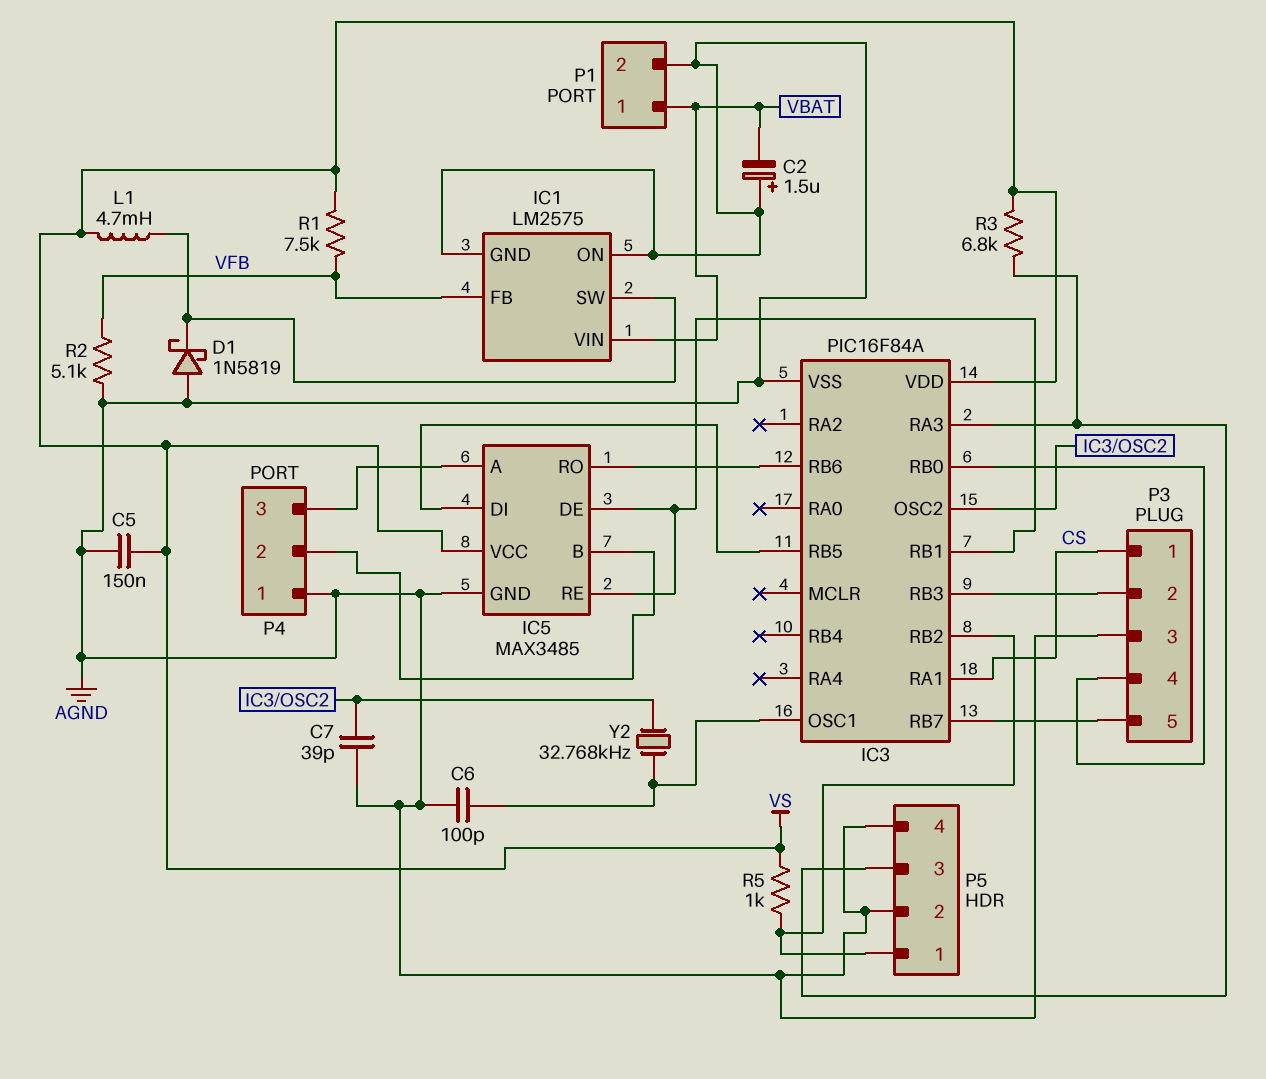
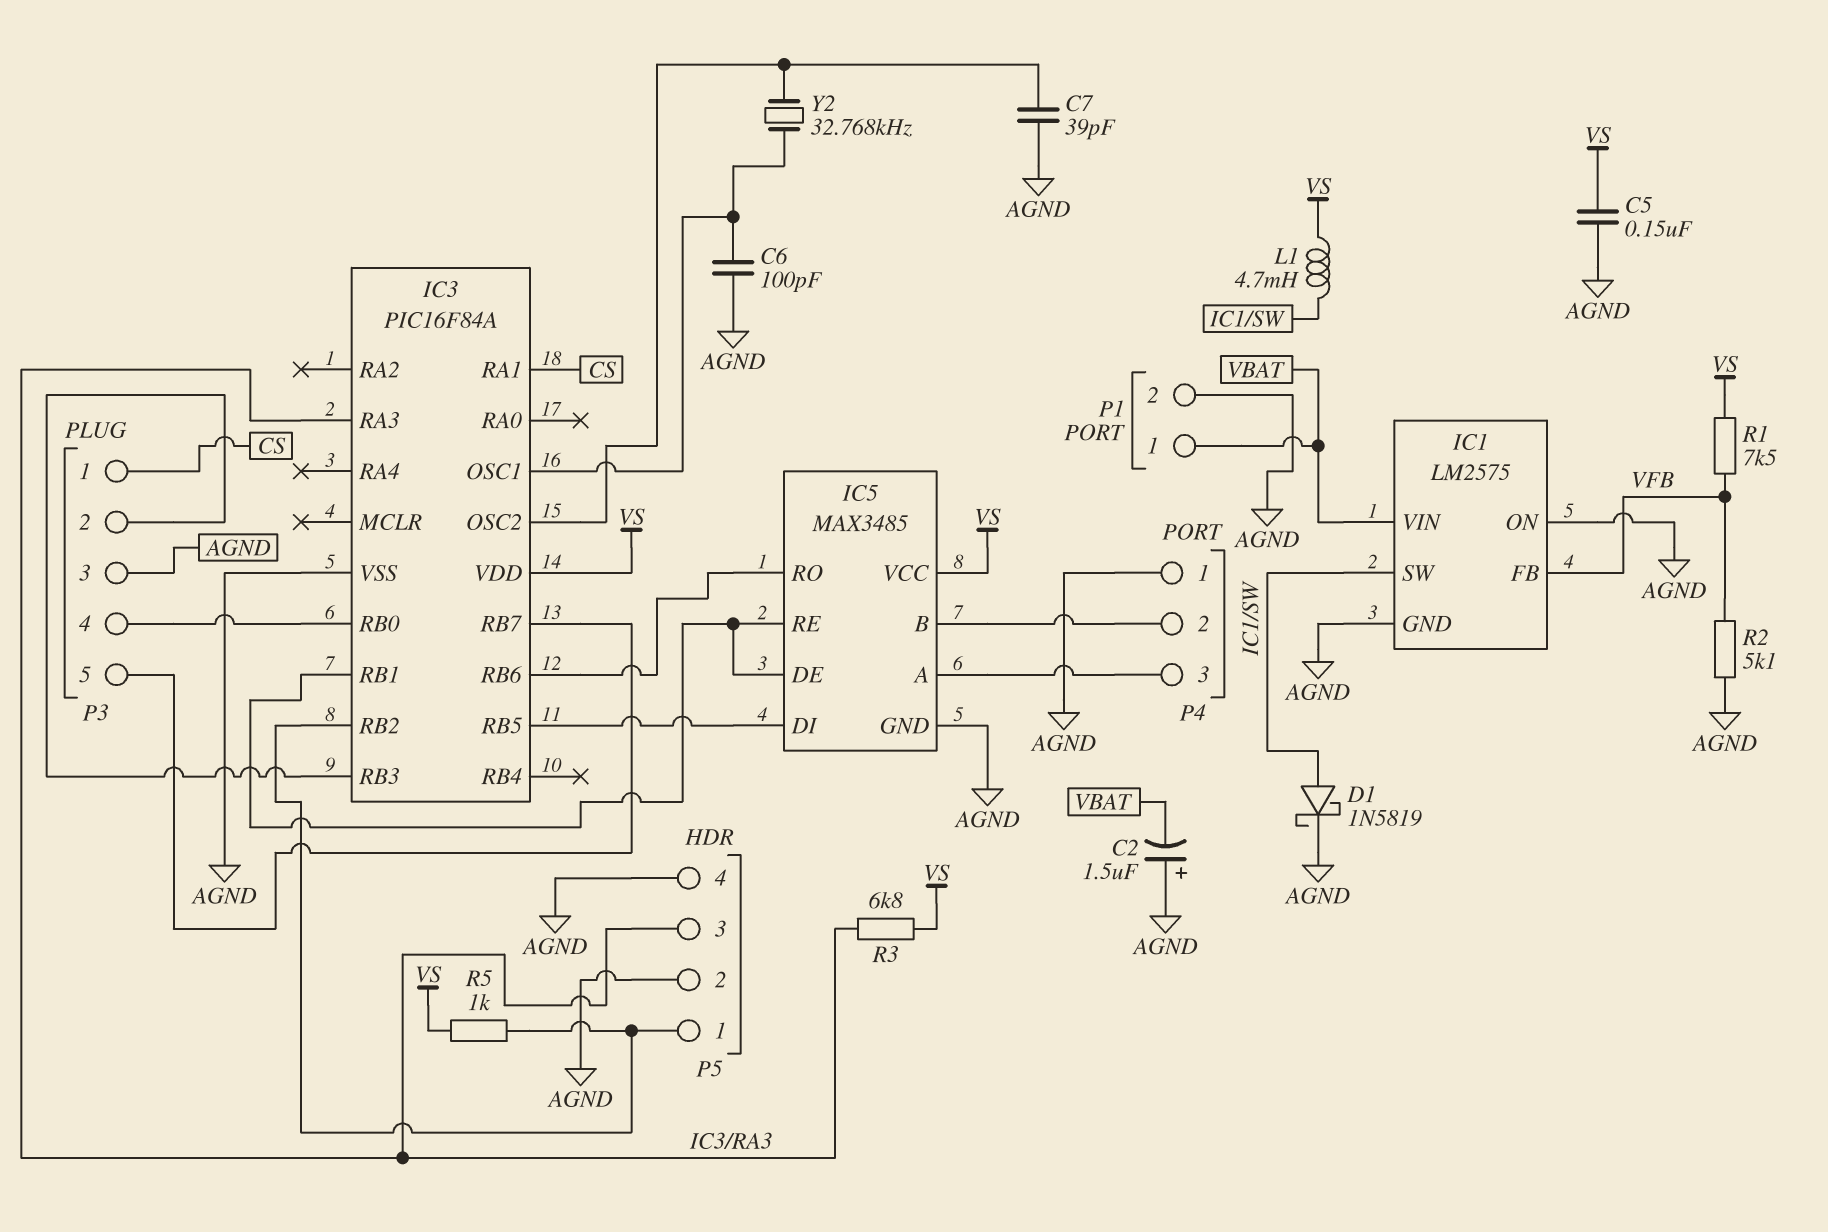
D1: schottky 1N5819 (A AGND, K IC1/SW) -> schottky 1N5819 (A IC1/SW, K AGND)

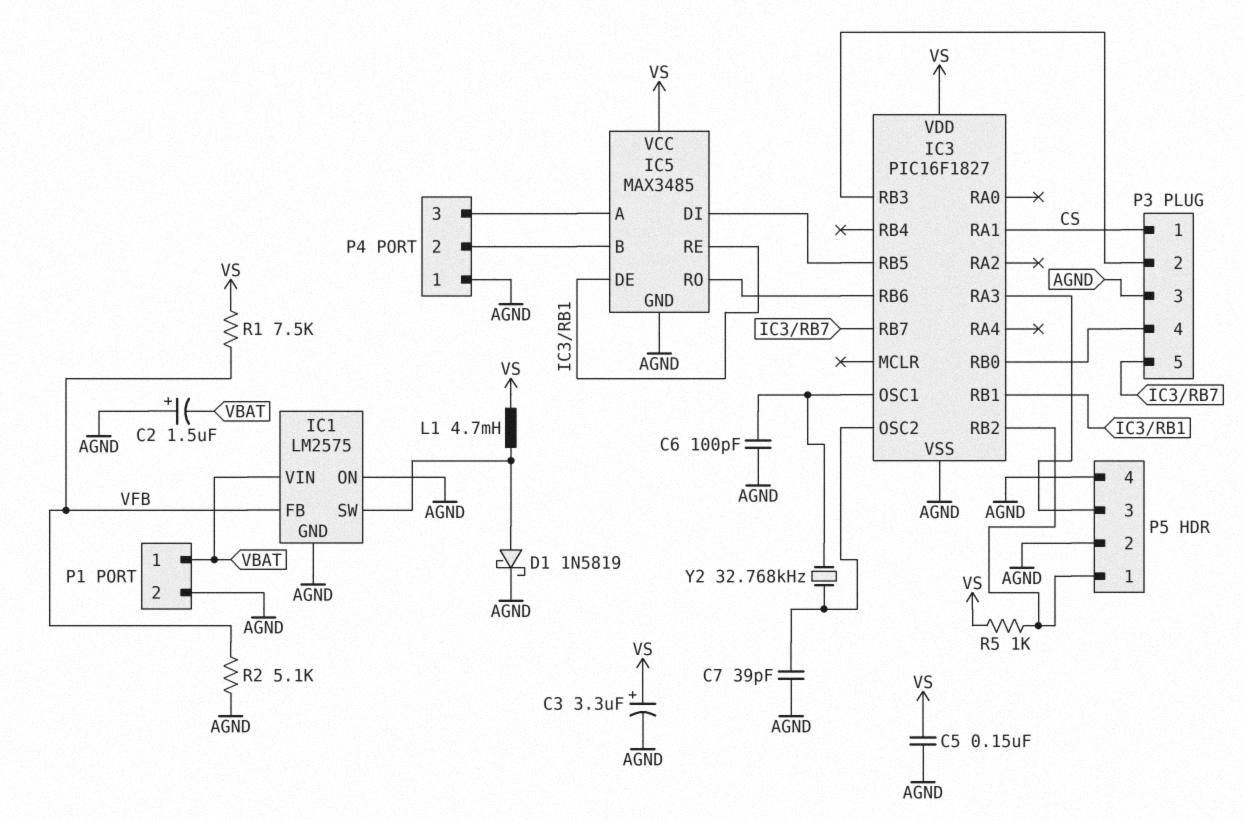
C3: none -> 3.3uF (plus VS, minus AGND)
IC3: PIC16F84A -> PIC16F1827
R3: 6.8k (IC3/RA3, VS) -> none

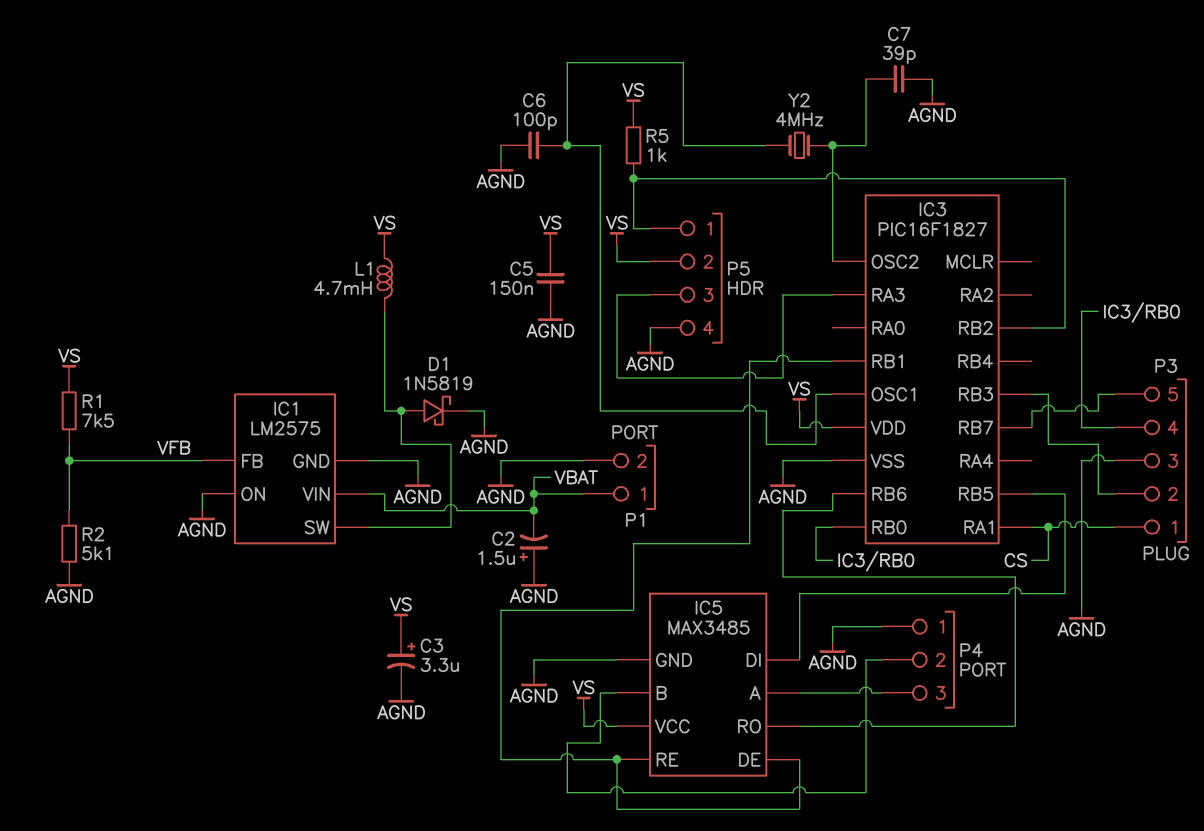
P5 pin 2: AGND -> VS
Y2: 32.768kHz (IC3/OSC1, IC3/OSC2) -> 4MHz (IC3/OSC1, IC3/OSC2)

